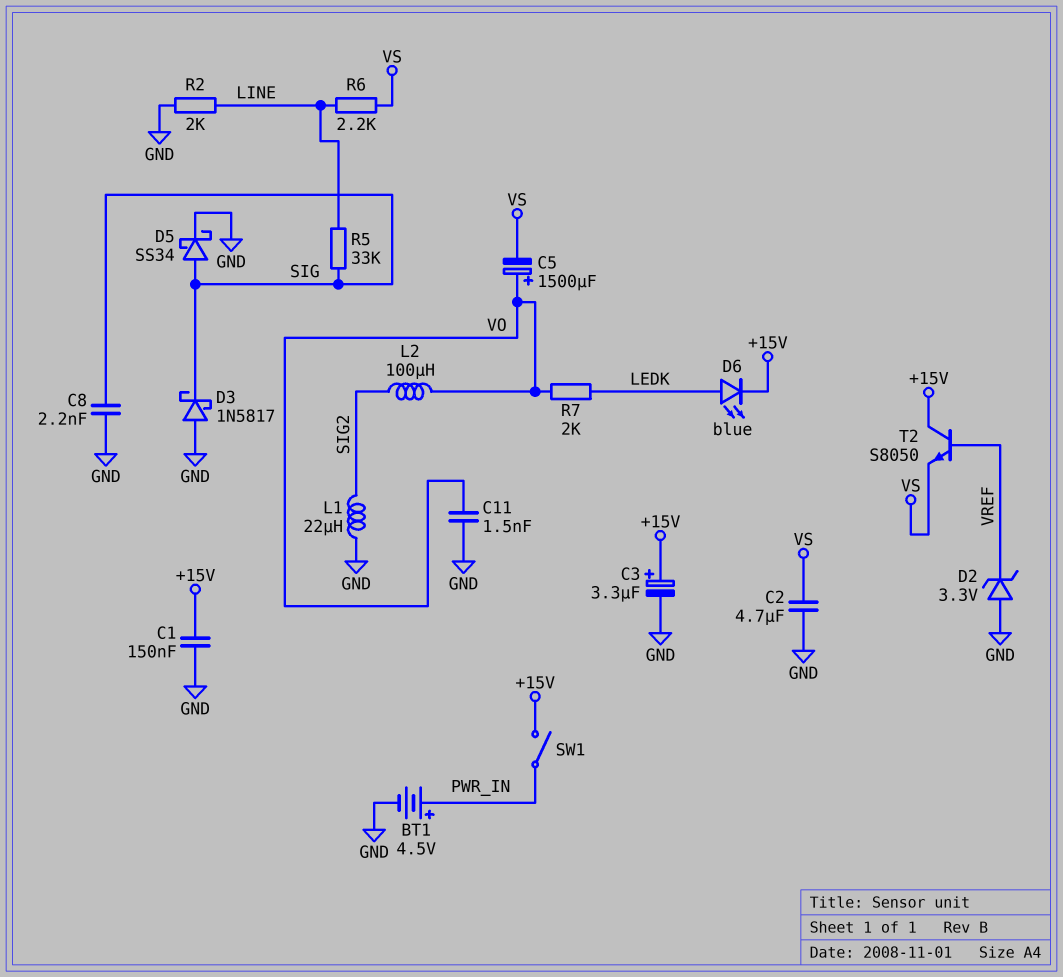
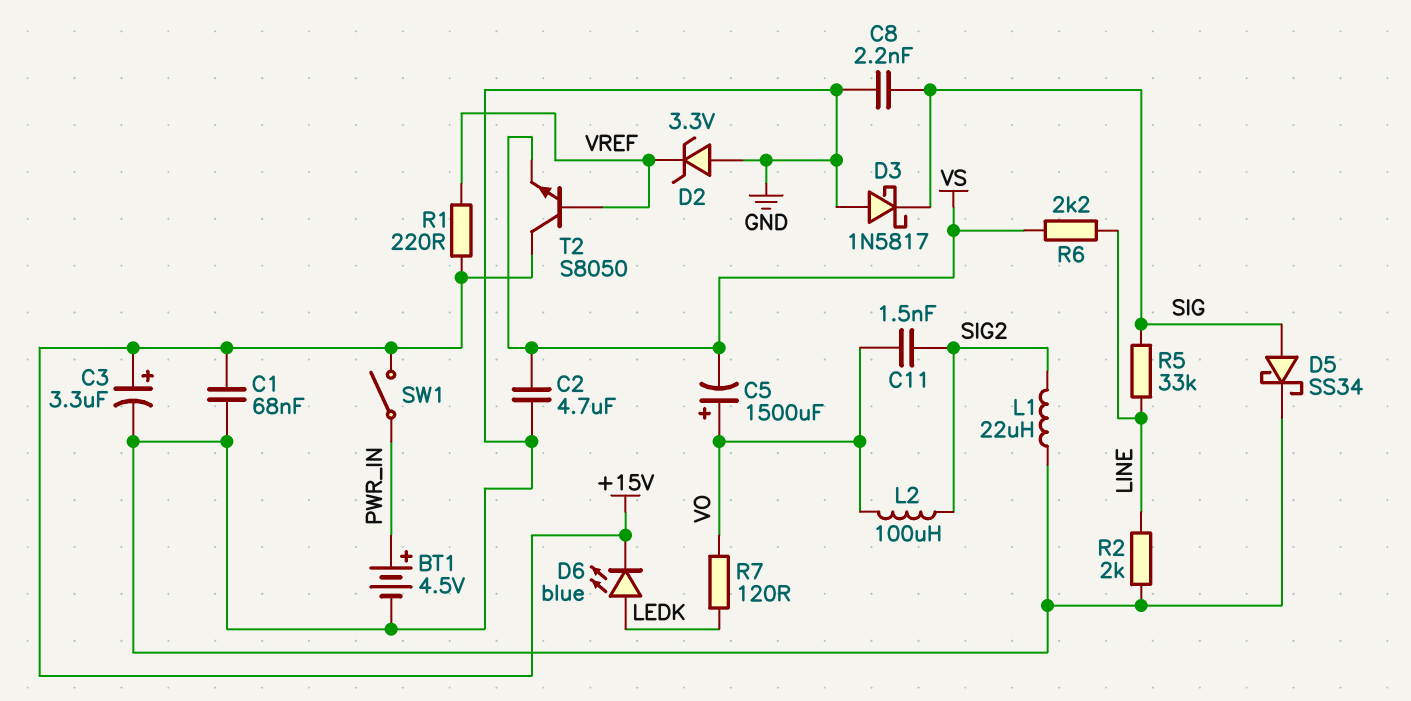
C1: 150nF (+15V, GND) -> 68nF (+15V, GND)
C11: 1.5nF (GND, VO) -> 1.5nF (SIG2, VO)
R1: none -> 220 (+15V, VREF)
R7: 2k (LEDK, VO) -> 120 (LEDK, VO)

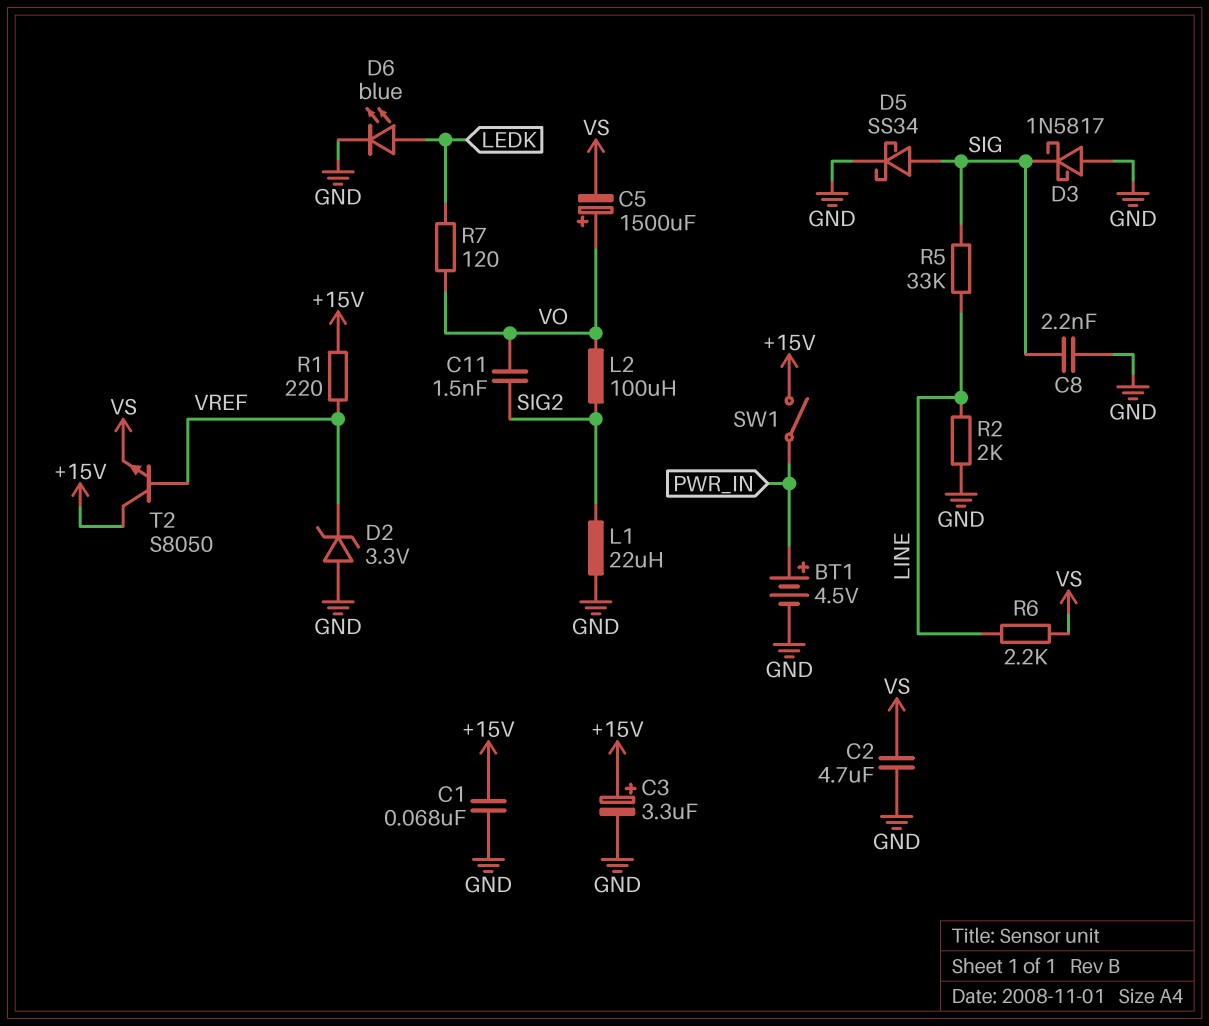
D6: LED blue (A LEDK, K +15V) -> LED blue (A LEDK, K GND)

